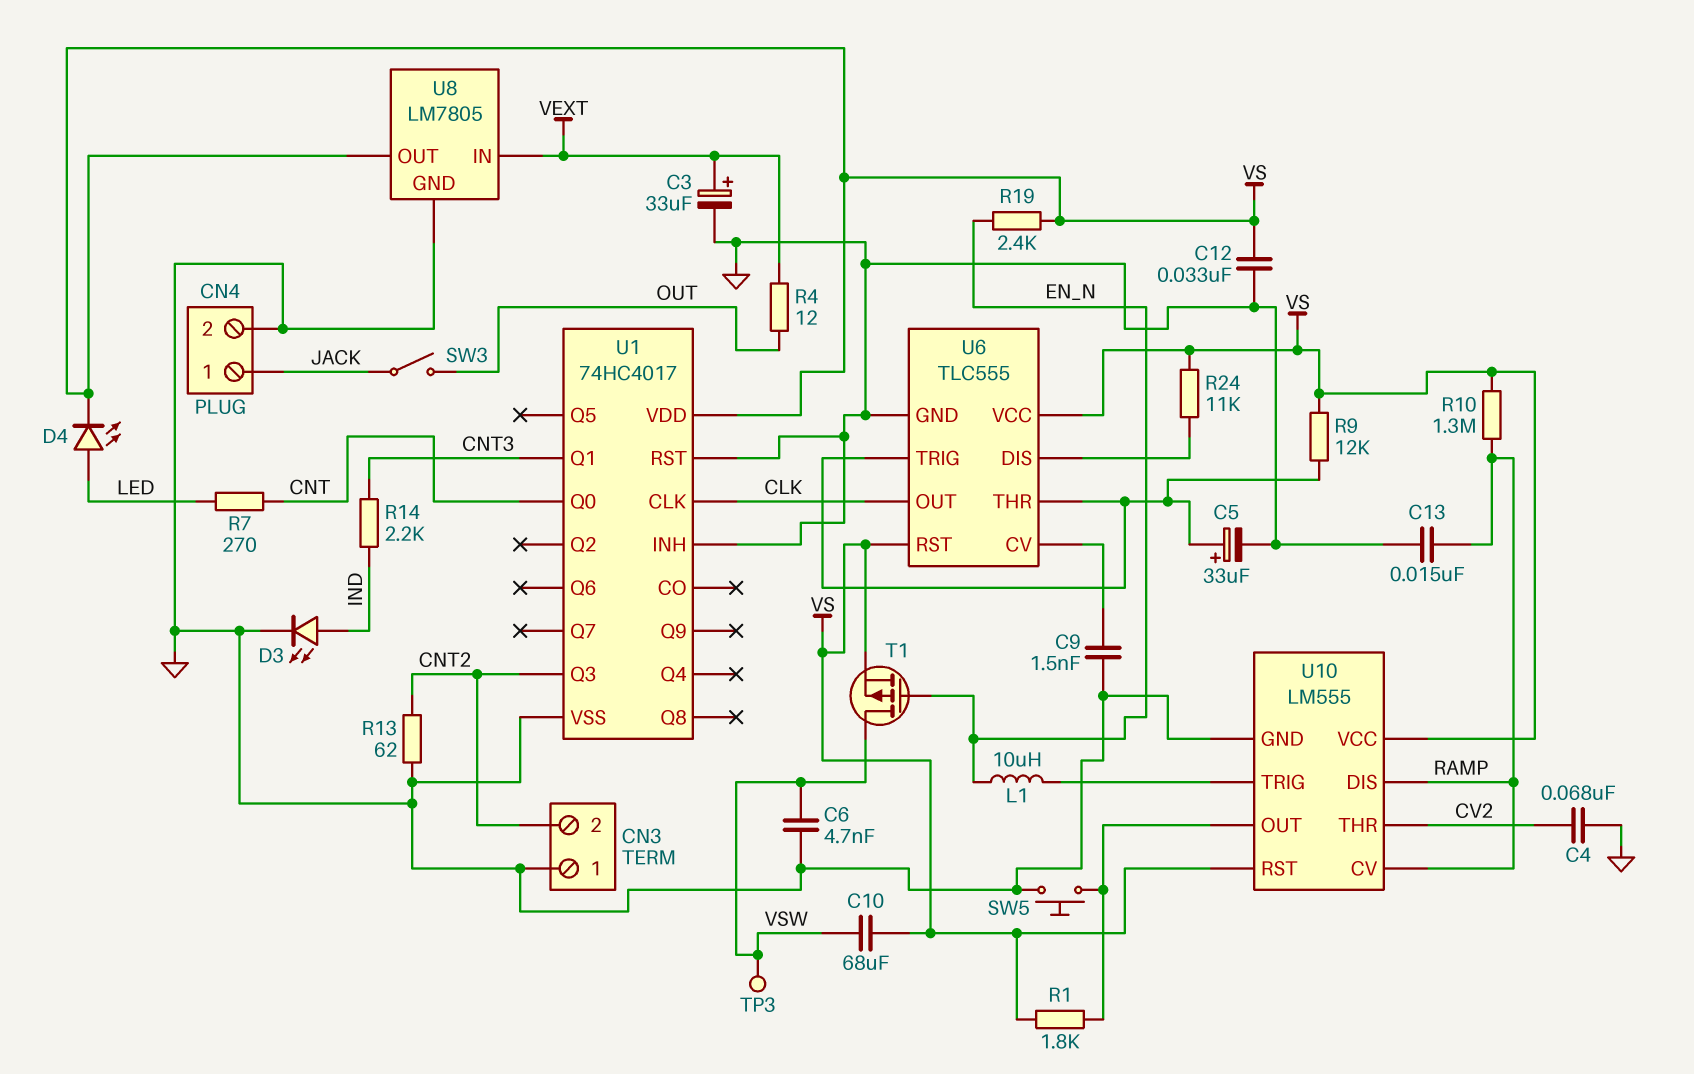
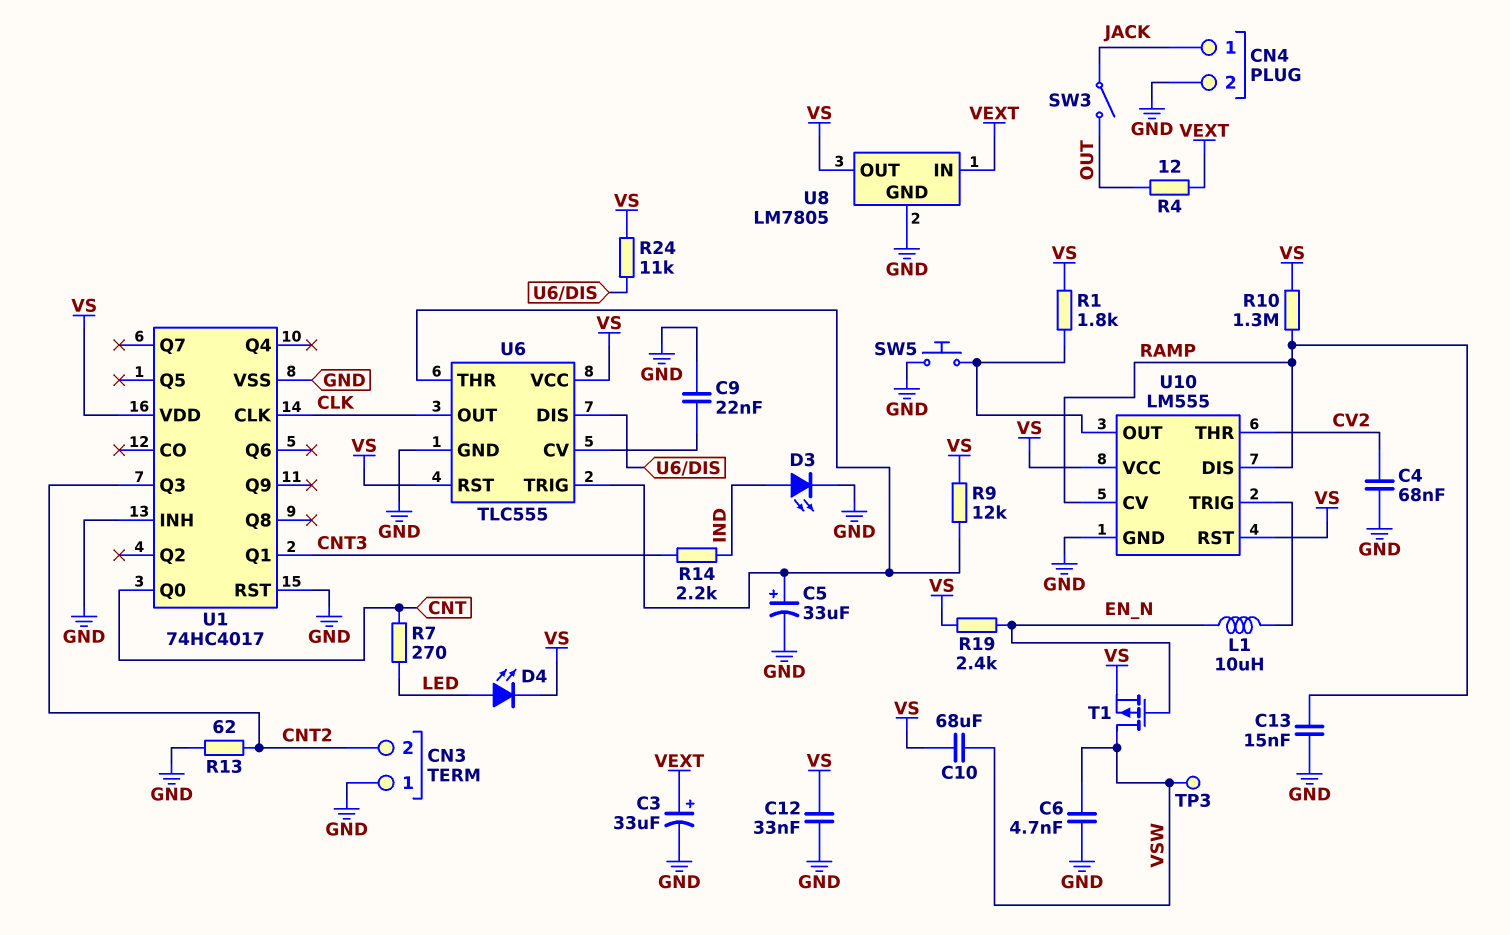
C9: 1.5nF (GND, U6/CV) -> 22nF (GND, U6/CV)

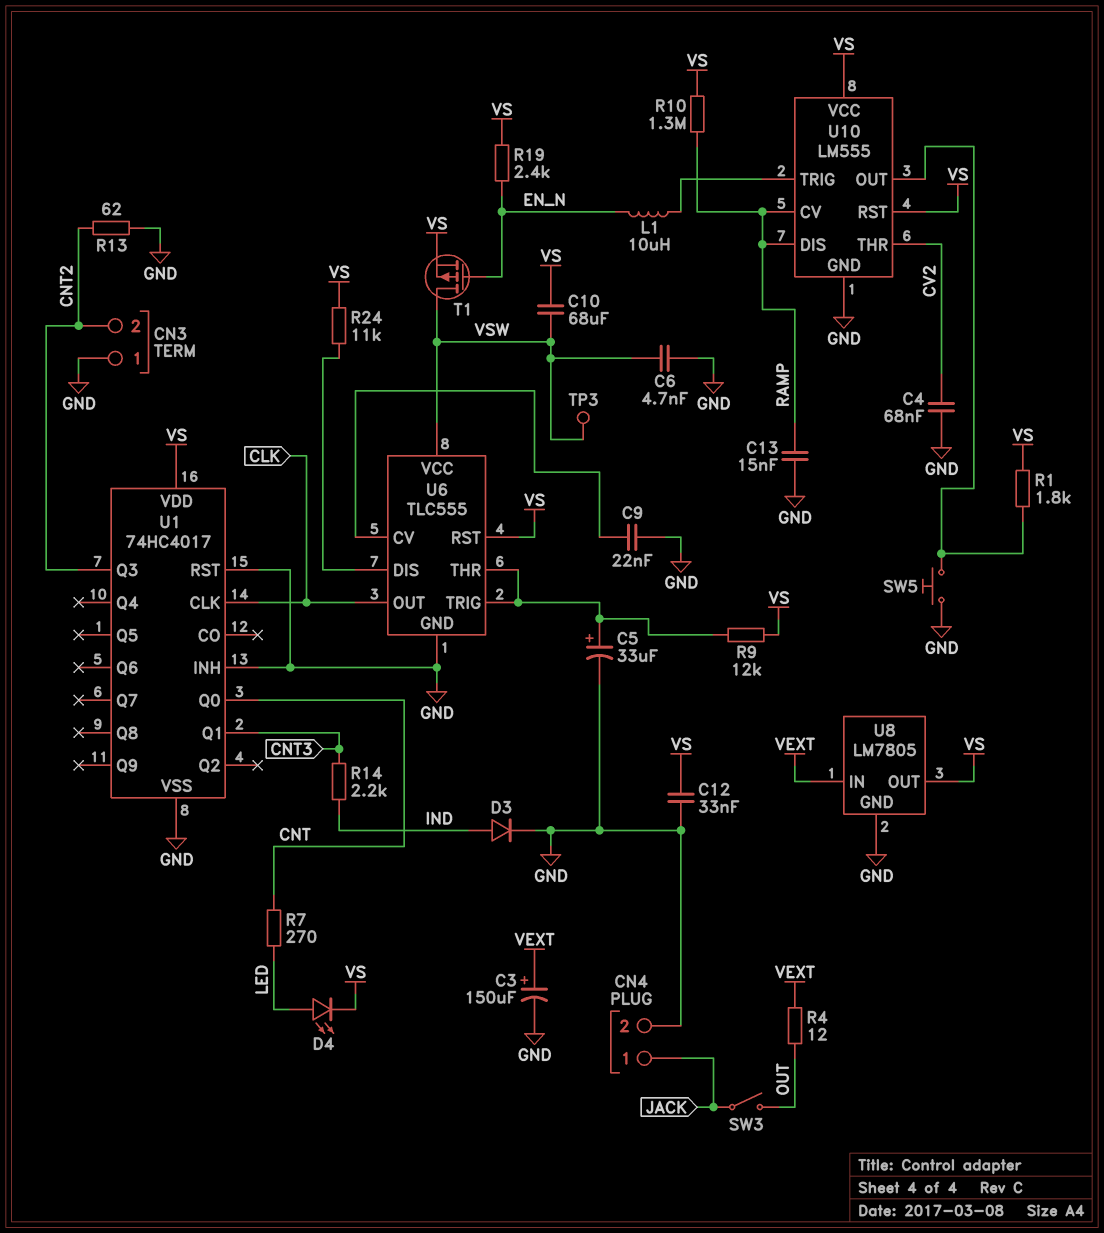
C3: 33uF (plus VEXT, minus GND) -> 150uF (plus VEXT, minus GND)
D3: LED (A IND, K GND) -> diode (A IND, K GND)
U6 pin VCC: VS -> VSW

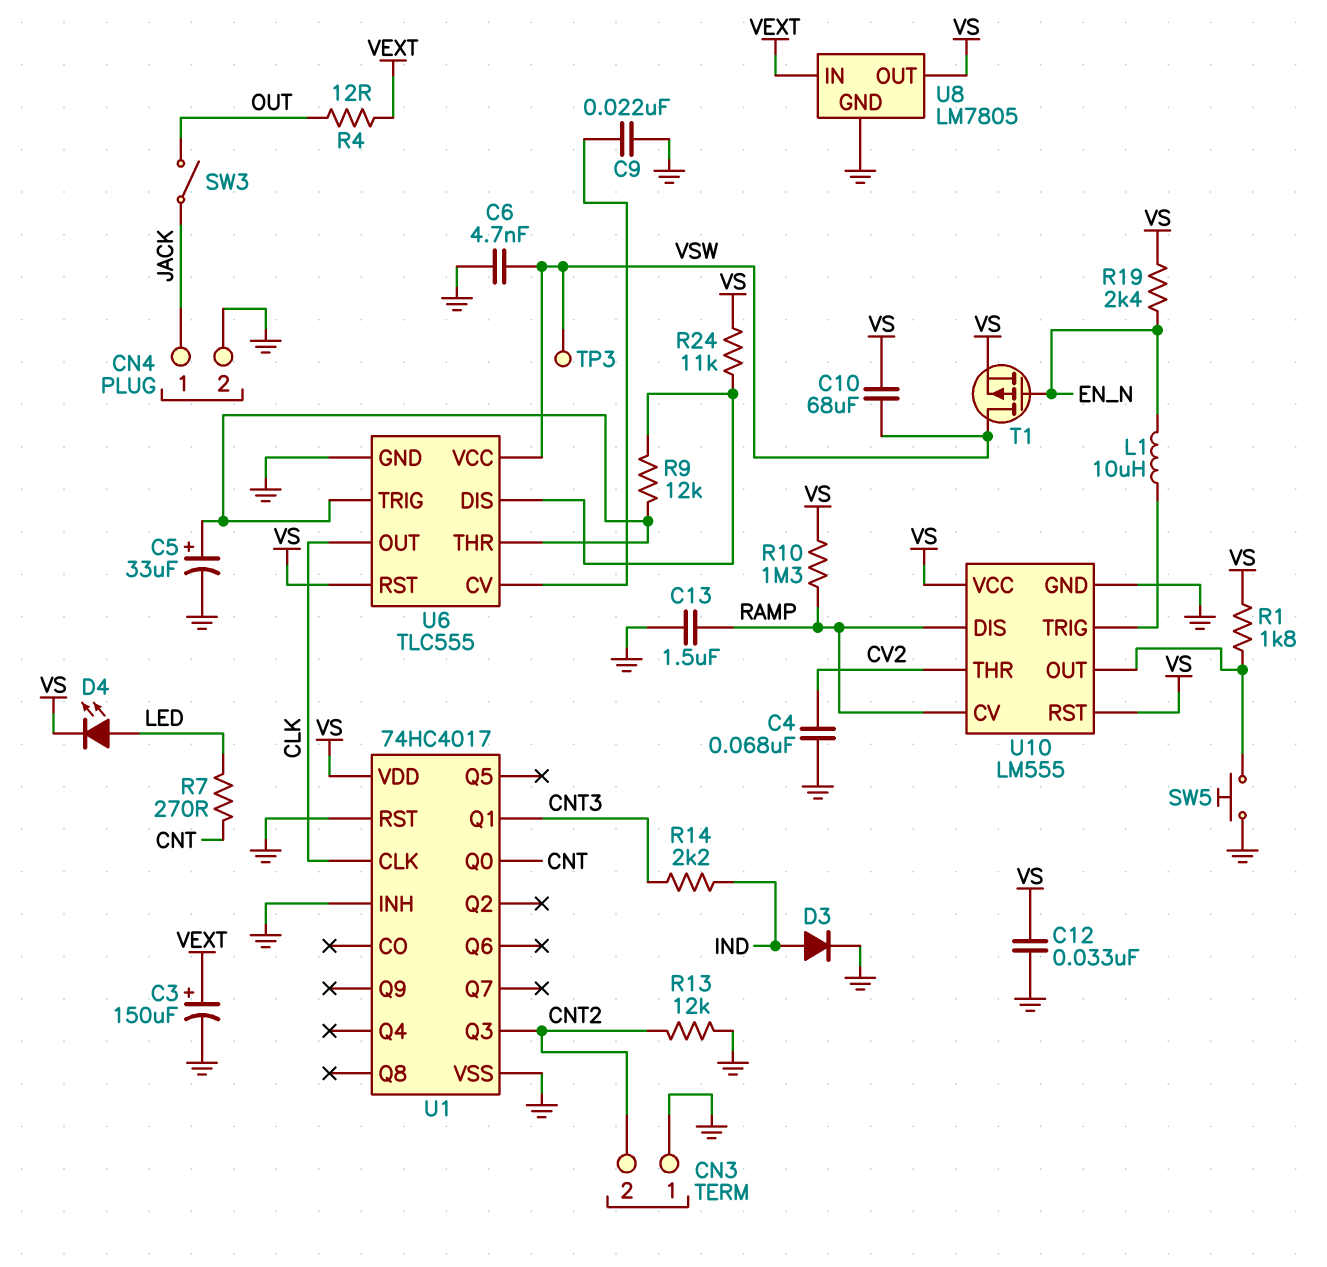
C13: 15nF (GND, RAMP) -> 1.5uF (GND, RAMP)
R9: 12k (U6/THR, VS) -> 12k (U6/DIS, U6/THR)
R13: 62 (CNT2, GND) -> 12k (CNT2, GND)

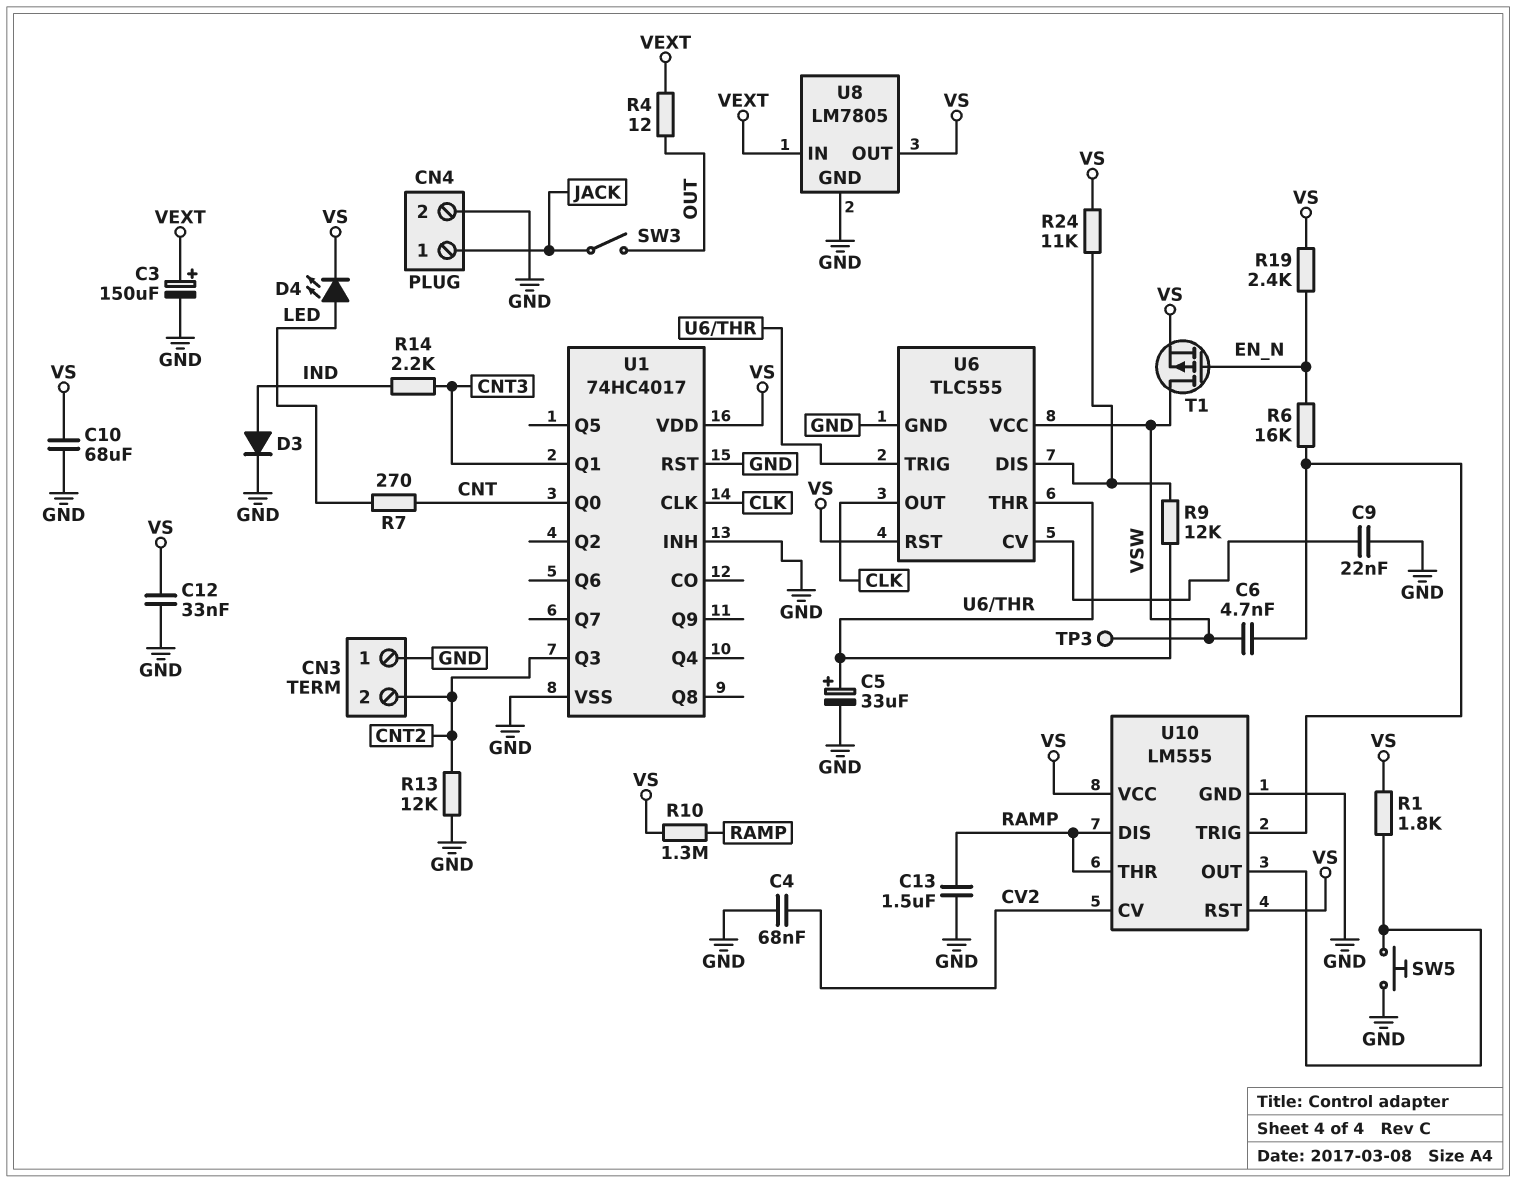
C6: 4.7nF (GND, VSW) -> 4.7nF (U10/TRIG, VSW)
C10: 68uF (VS, VSW) -> 68uF (GND, VS)
L1: 10uH (EN_N, U10/TRIG) -> none
R6: none -> 16k (EN_N, U10/TRIG)
U10 pin CV: RAMP -> CV2
U10 pin THR: CV2 -> RAMP

